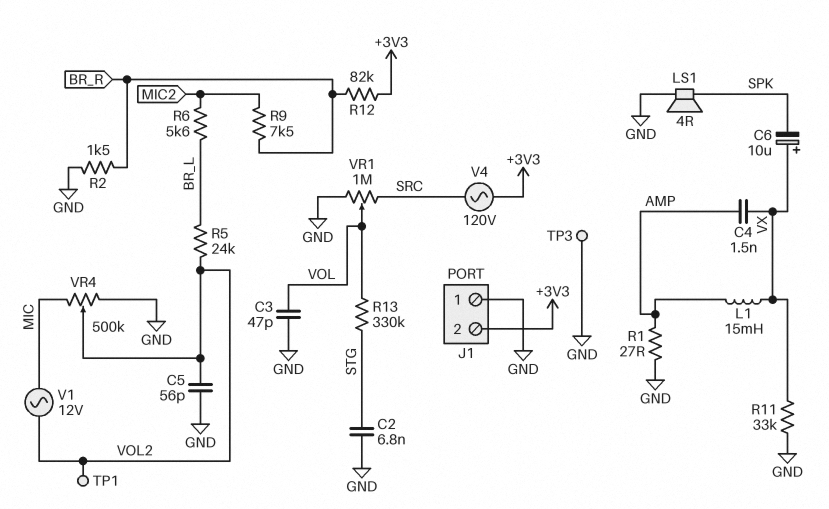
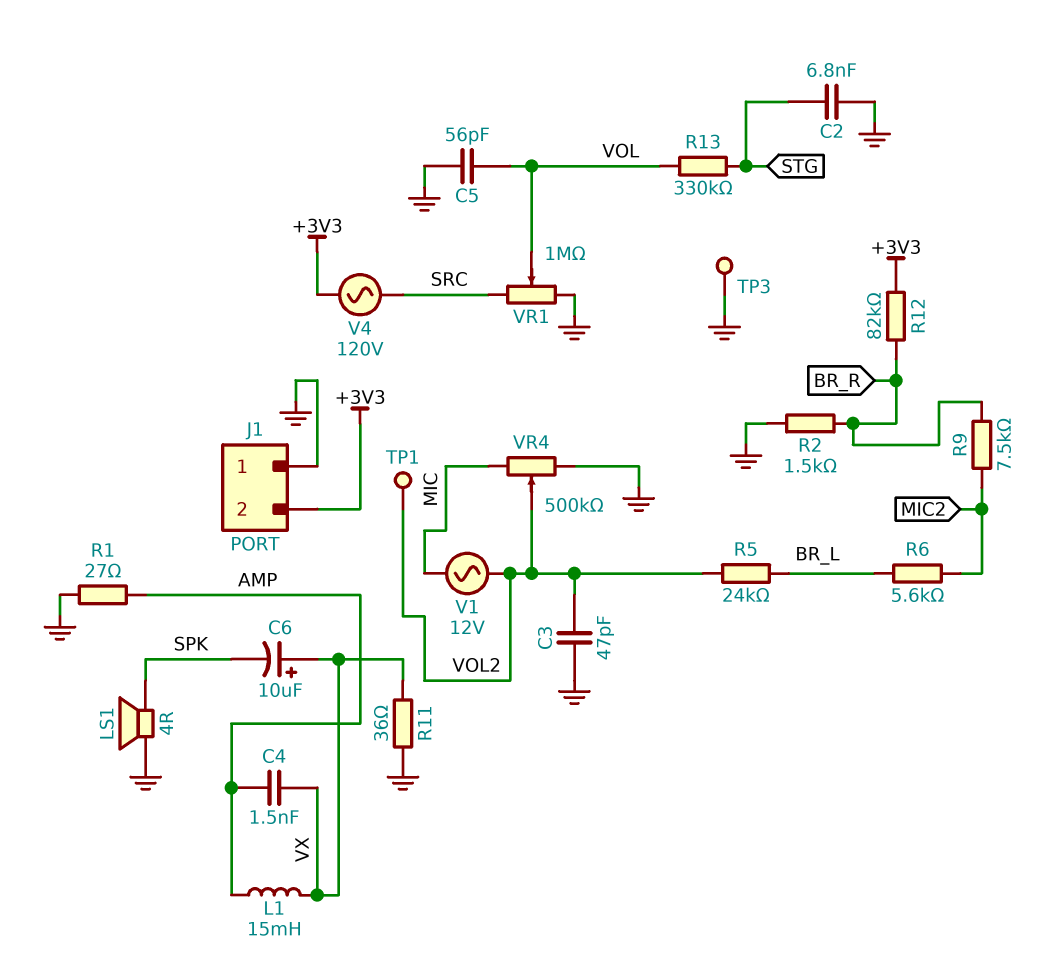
C3: 47pF (GND, VOL) -> 47pF (GND, VOL2)
C5: 56pF (GND, VOL2) -> 56pF (GND, VOL)
R11: 33k (GND, VX) -> 36 (GND, VX)

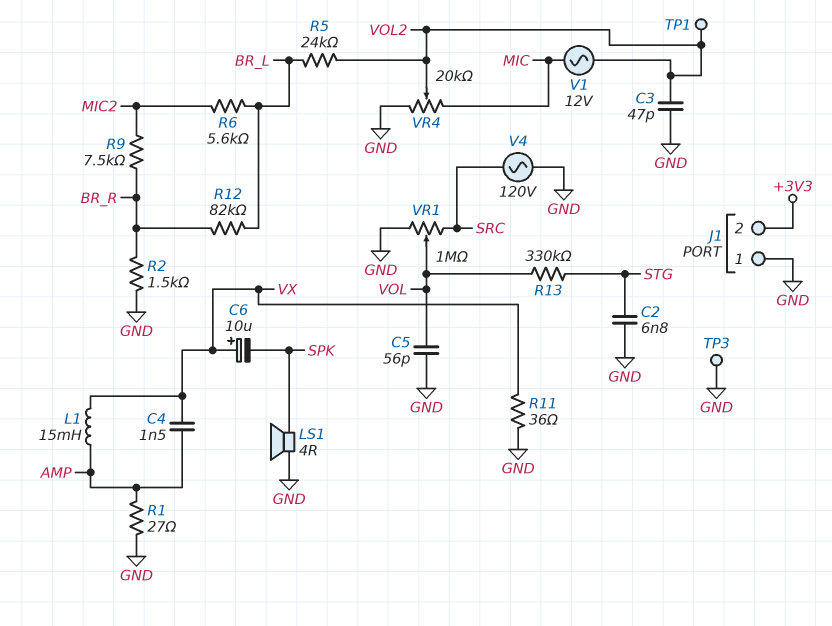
R12: 82k (+3V3, BR_R) -> 82k (BR_L, BR_R)
V4: AC 120V (+3V3, SRC) -> AC 120V (GND, SRC)
VR4: 500k (GND, MIC, wiper VOL2) -> 20k (GND, MIC, wiper VOL2)

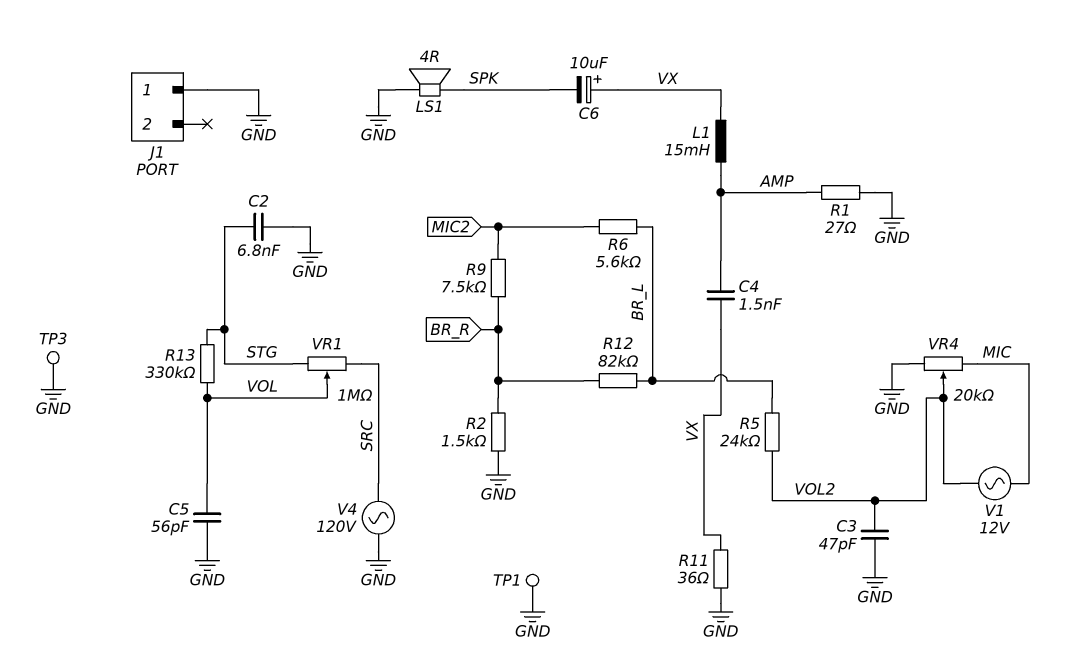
J1 pin 2: +3V3 -> none
TP1: test point (VOL2) -> test point (GND)
VR1: 1M (GND, SRC, wiper VOL) -> 1M (SRC, STG, wiper VOL)

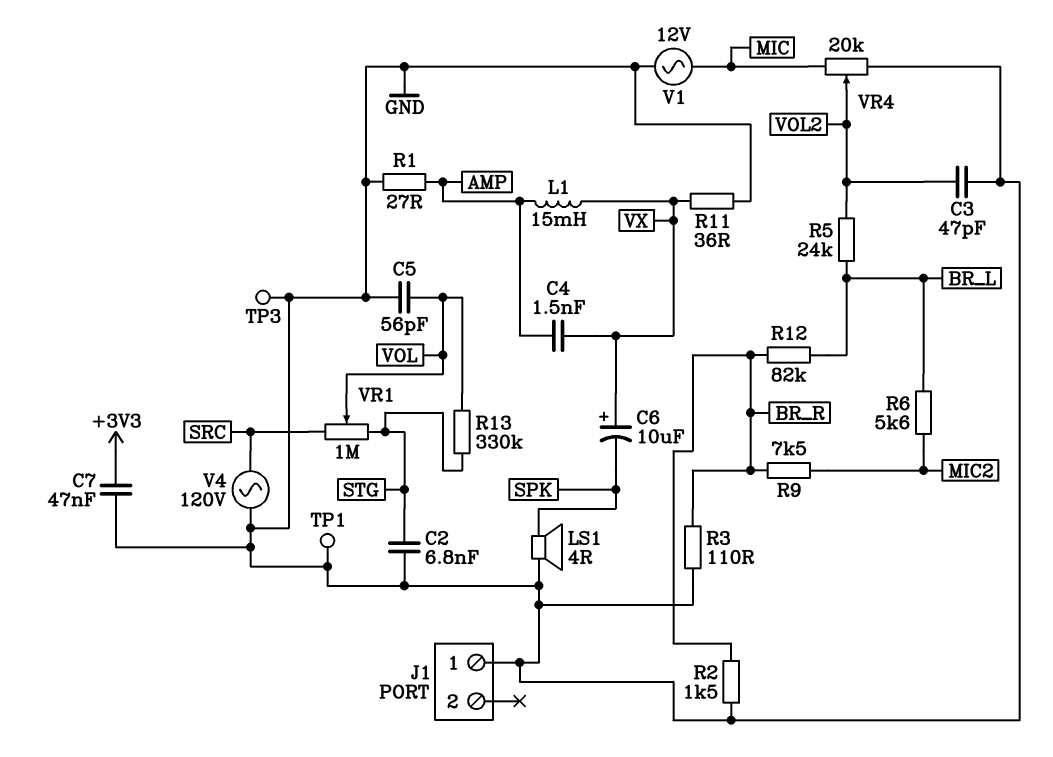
C7: none -> 47nF (+3V3, GND)
R3: none -> 110 (BR_R, GND)
V1: AC 12V (MIC, VOL2) -> AC 12V (GND, MIC)

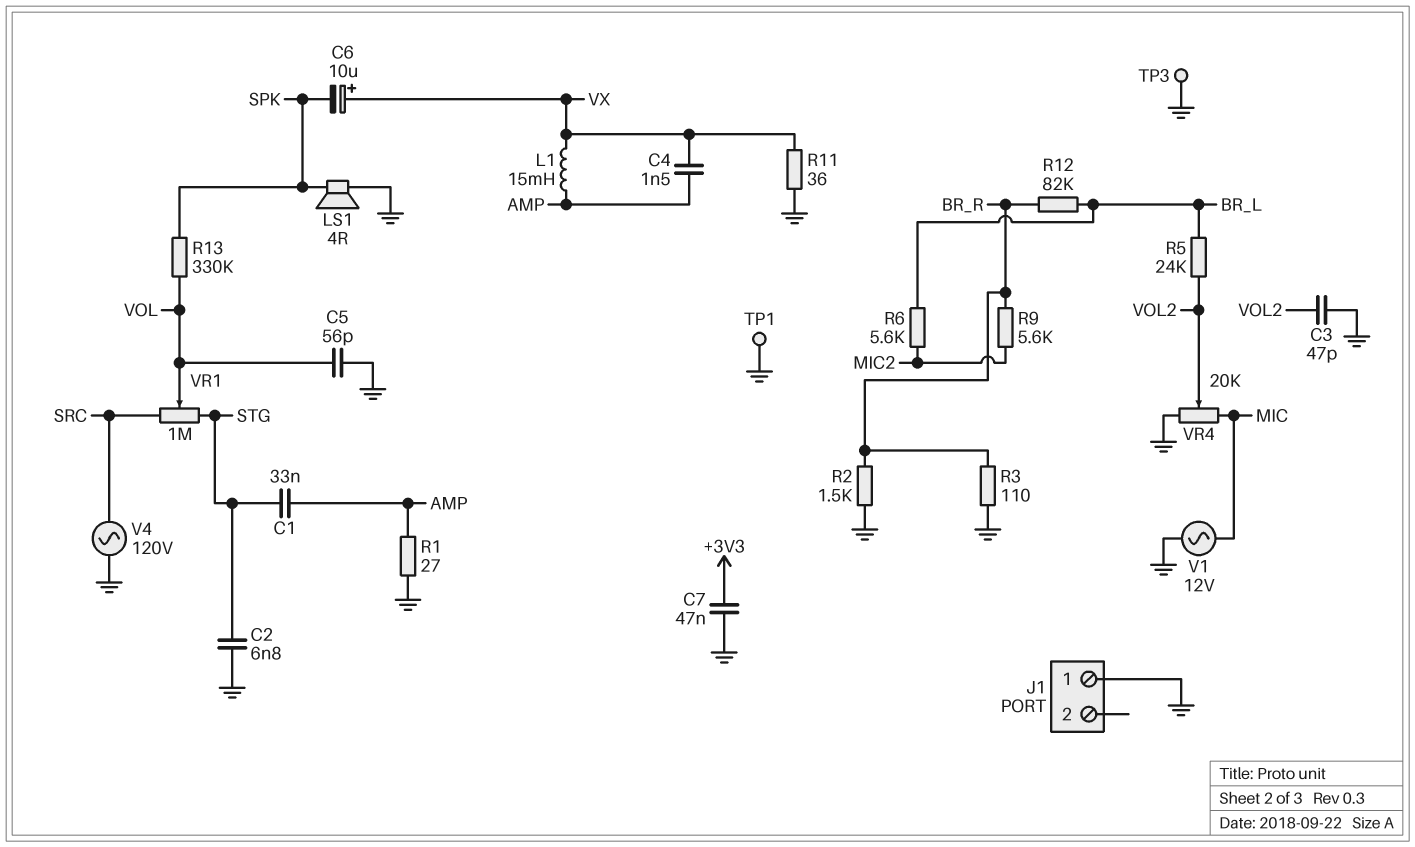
C1: none -> 33nF (AMP, STG)
R9: 7.5k (BR_R, MIC2) -> 5.6k (BR_R, MIC2)
R13: 330k (STG, VOL) -> 330k (SPK, VOL)

